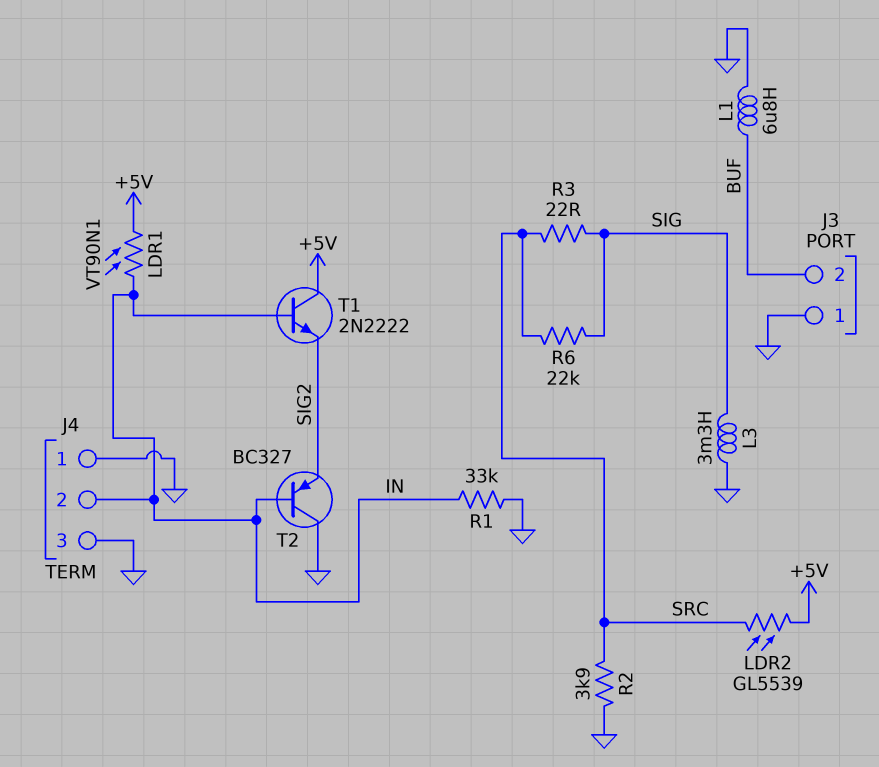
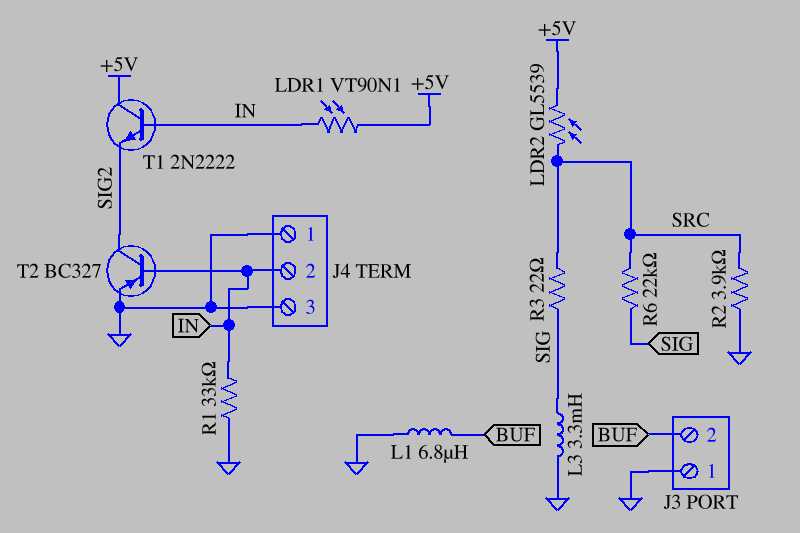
T2: PNP BC327 (B IN, C GND, E SIG2) -> PNP BC327 (B IN, C SIG2, E GND)

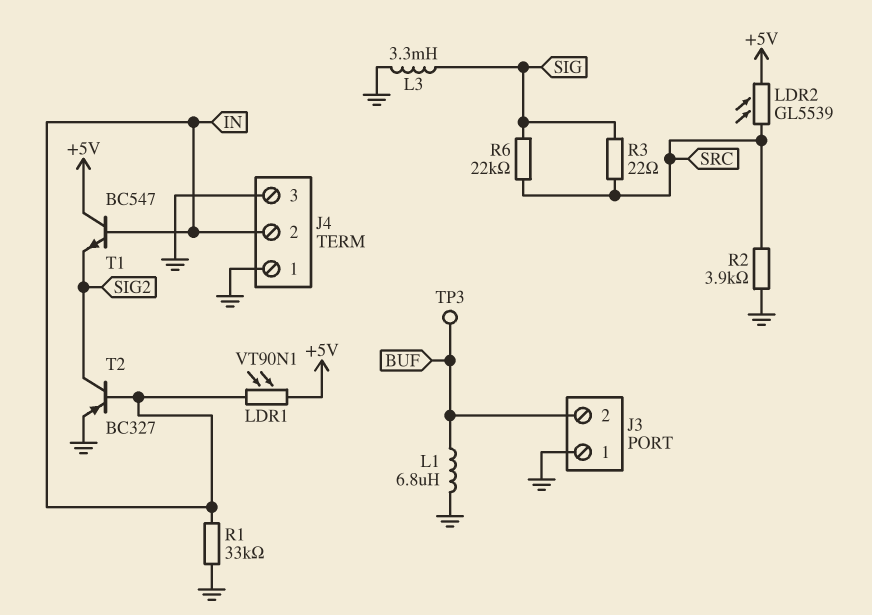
T1: NPN 2N2222 (B IN, C +5V, E SIG2) -> NPN BC547 (B IN, C +5V, E SIG2)
TP3: none -> test point (BUF)

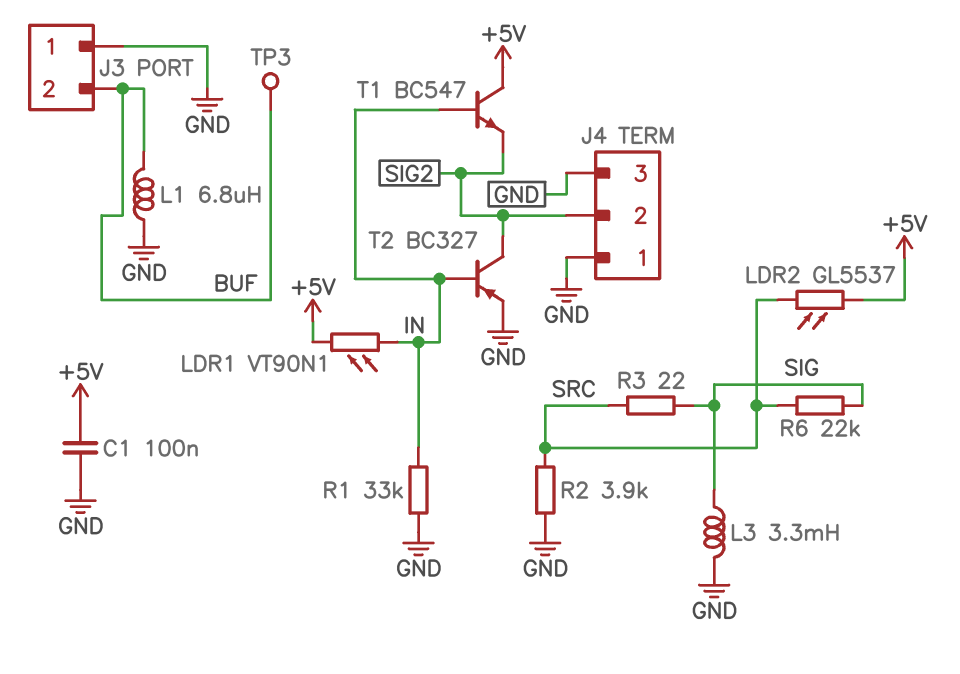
C1: none -> 100nF (+5V, GND)
J4 pin 2: IN -> SIG2
LDR2: GL5539 (+5V, SRC) -> GL5537 (+5V, SRC)

